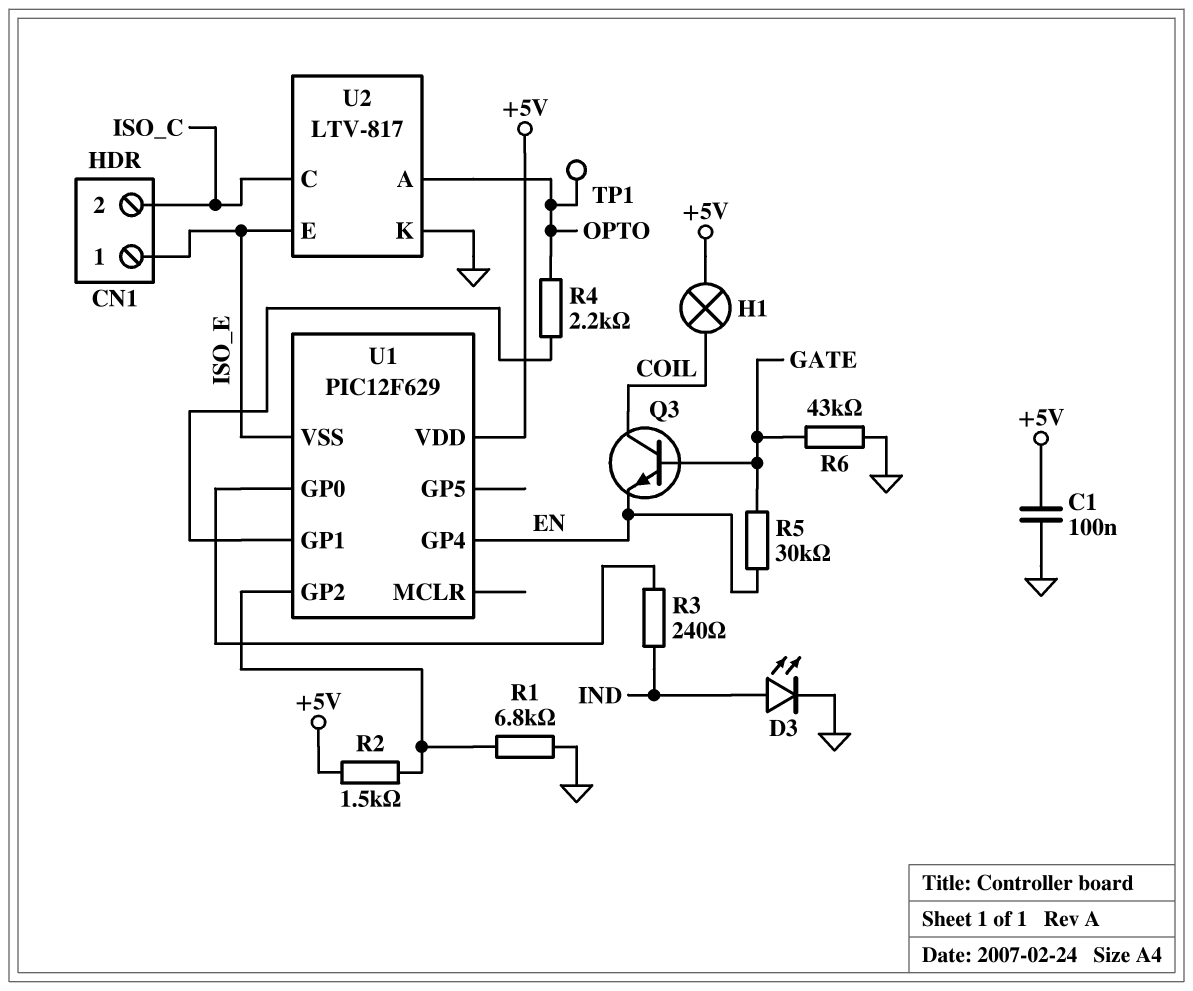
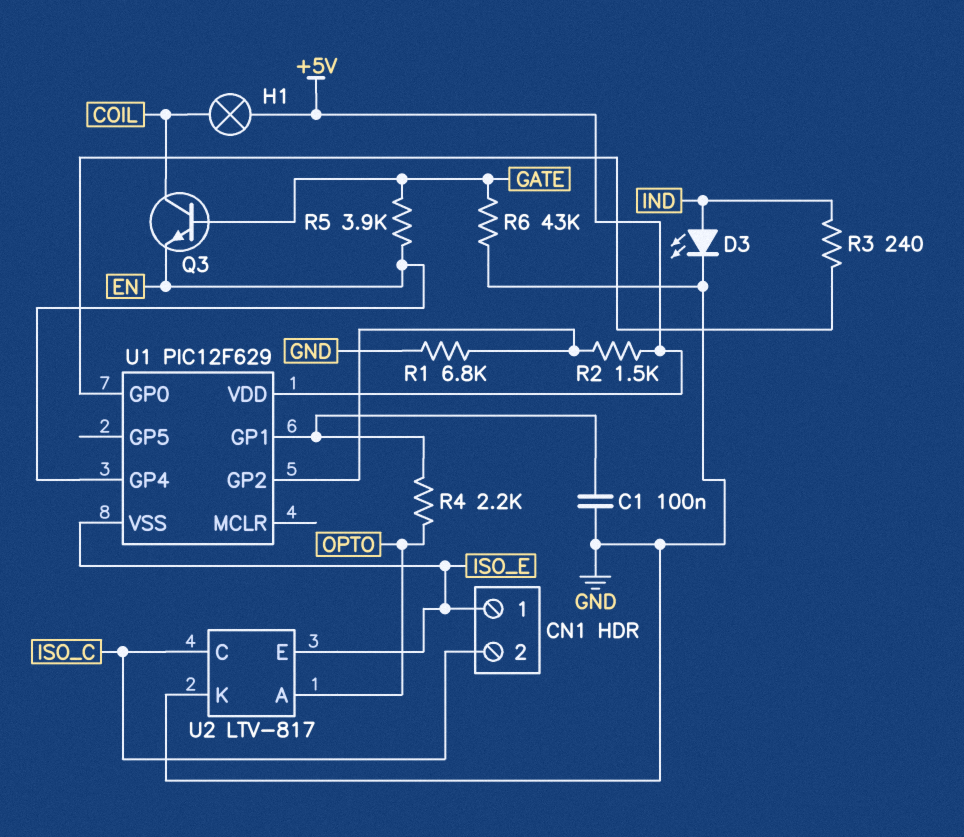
C1: 100nF (+5V, GND) -> 100nF (GND, U1/GP1)
R5: 30k (EN, GATE) -> 3.9k (EN, GATE)
TP1: test point (OPTO) -> none

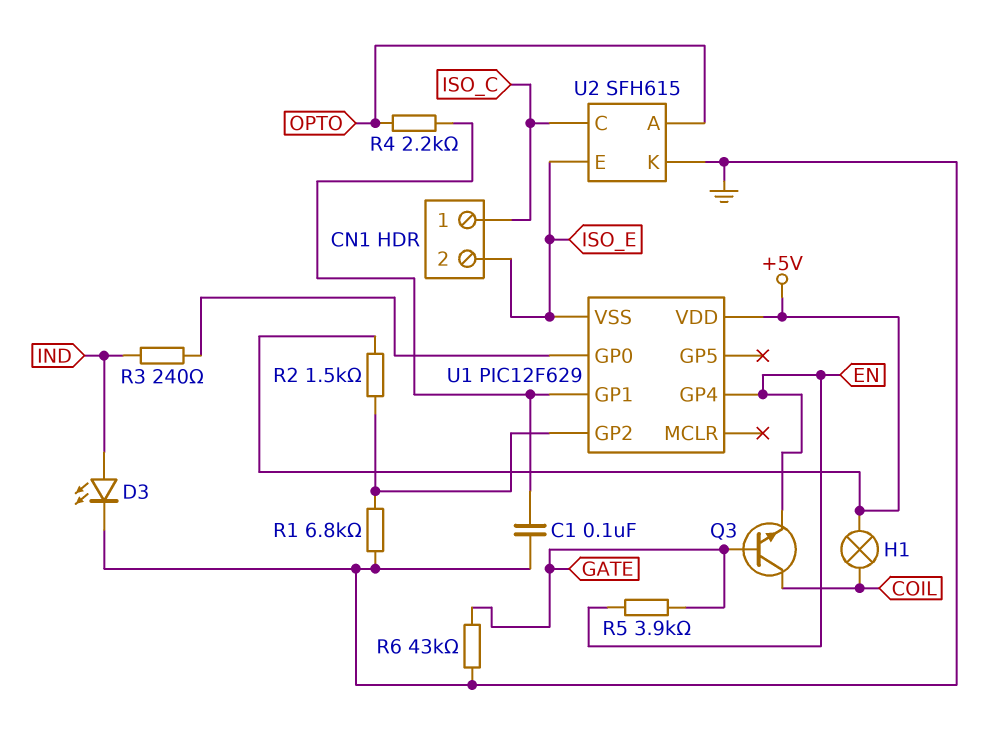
CN1 pin 1: ISO_E -> ISO_C
CN1 pin 2: ISO_C -> ISO_E
U2: LTV-817 -> SFH615

